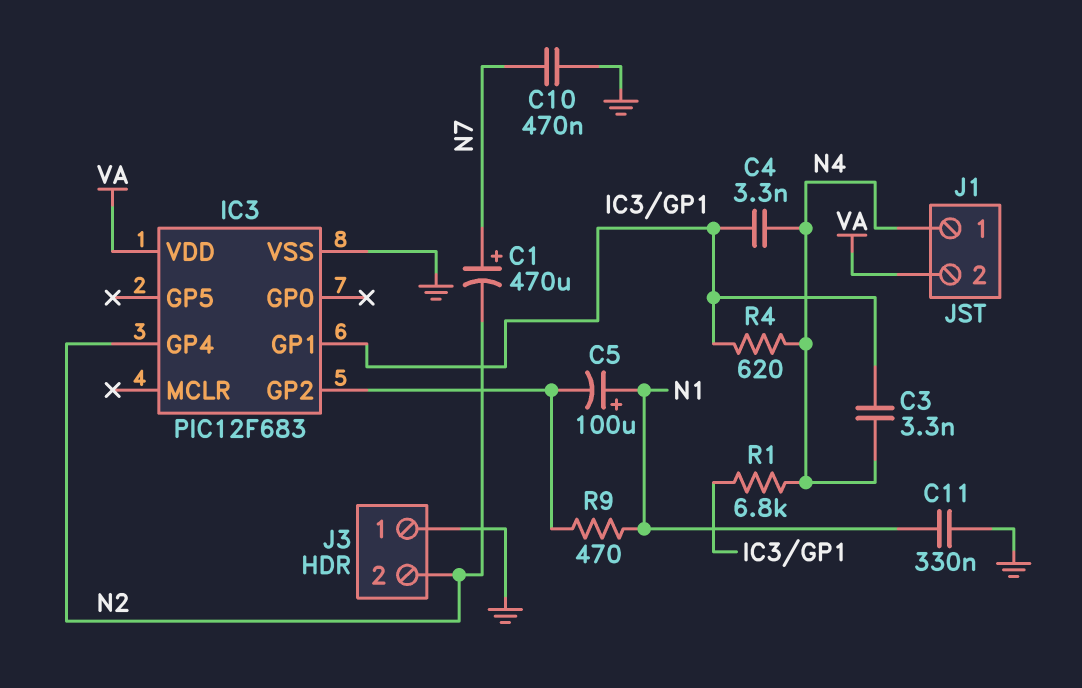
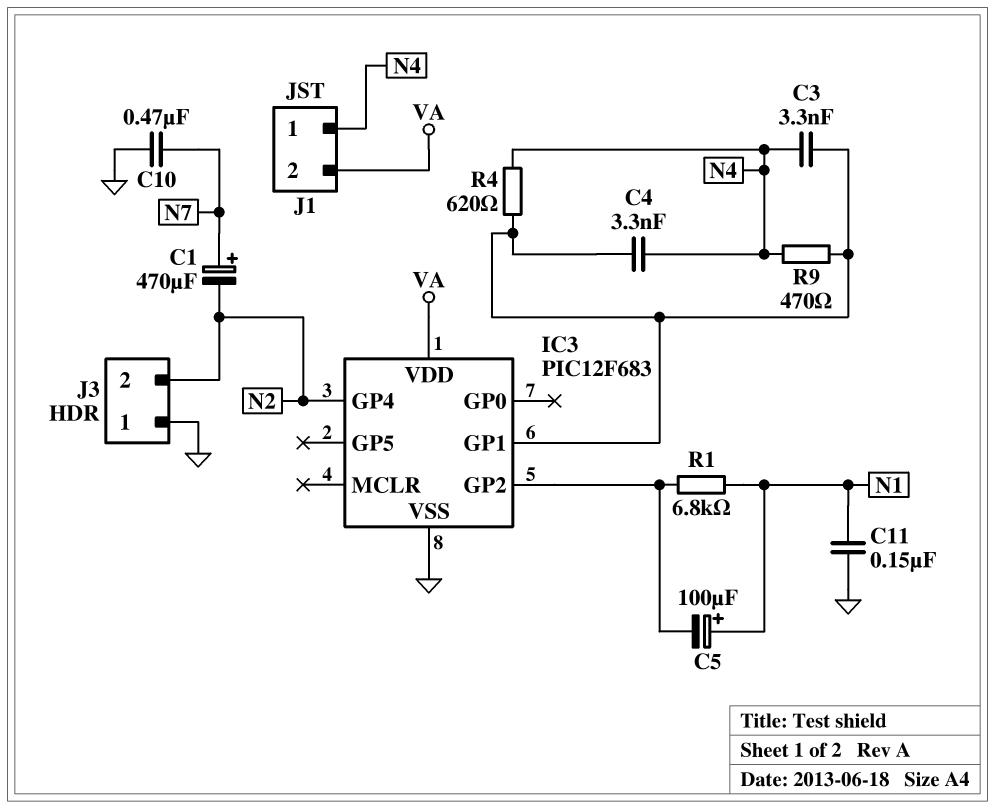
C11: 330nF (GND, N1) -> 150nF (GND, N1)
R1: 6.8k (IC3/GP1, N4) -> 6.8k (IC3/GP2, N1)
R9: 470 (IC3/GP2, N1) -> 470 (IC3/GP1, N4)

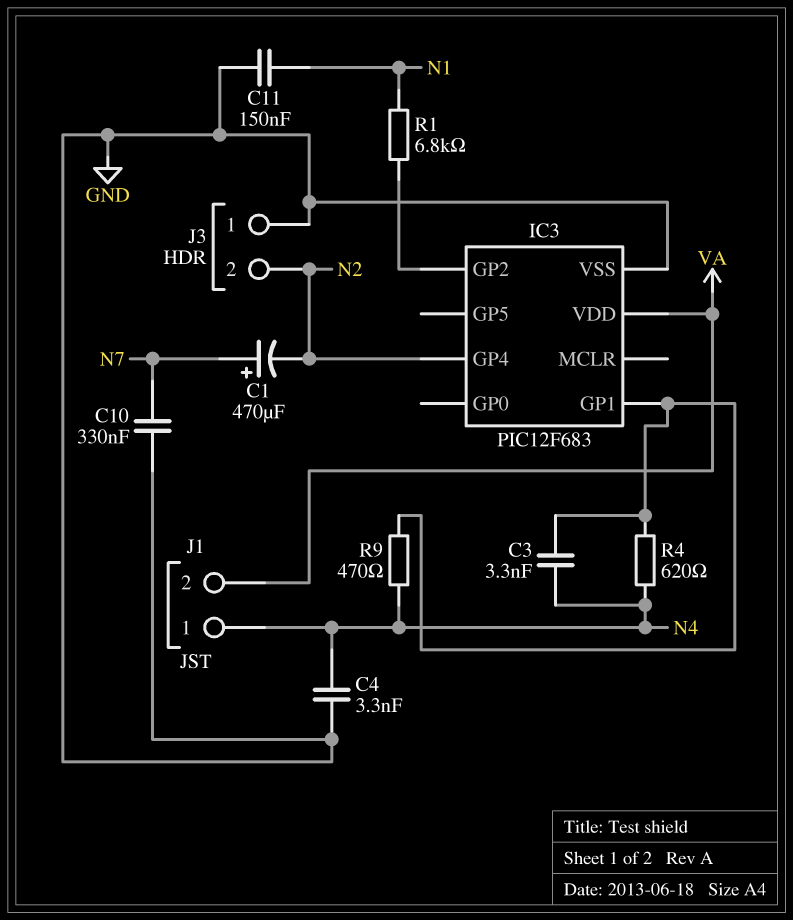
C4: 3.3nF (IC3/GP1, N4) -> 3.3nF (GND, N4)
C5: 100uF (plus N1, minus IC3/GP2) -> none
C10: 470nF (GND, N7) -> 330nF (GND, N7)

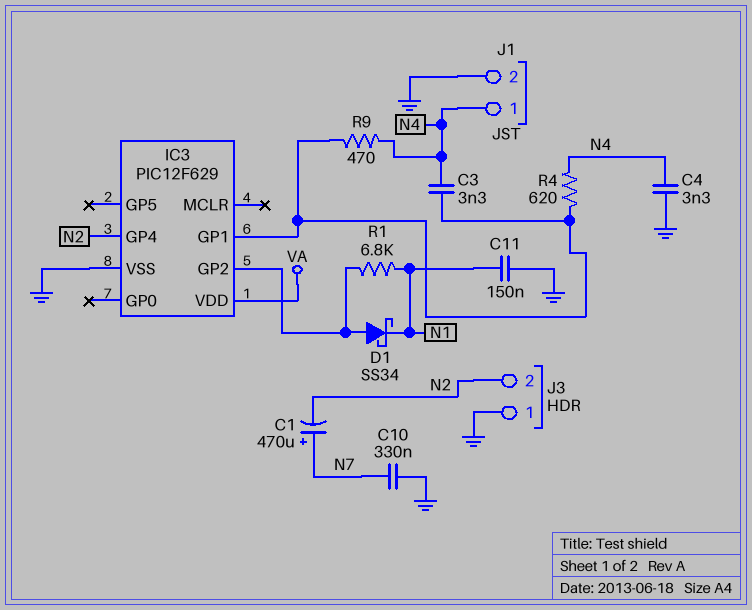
D1: none -> schottky SS34 (A IC3/GP2, K N1)
IC3: PIC12F683 -> PIC12F629
J1 pin 2: VA -> GND

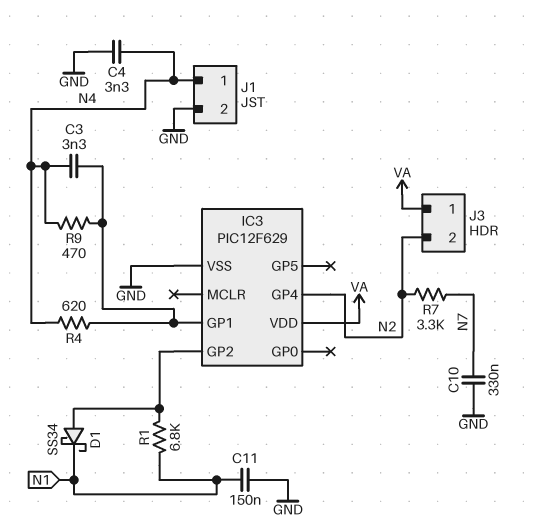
C1: 470uF (plus N7, minus N2) -> none
J3 pin 1: GND -> VA
R7: none -> 3.3k (N2, N7)

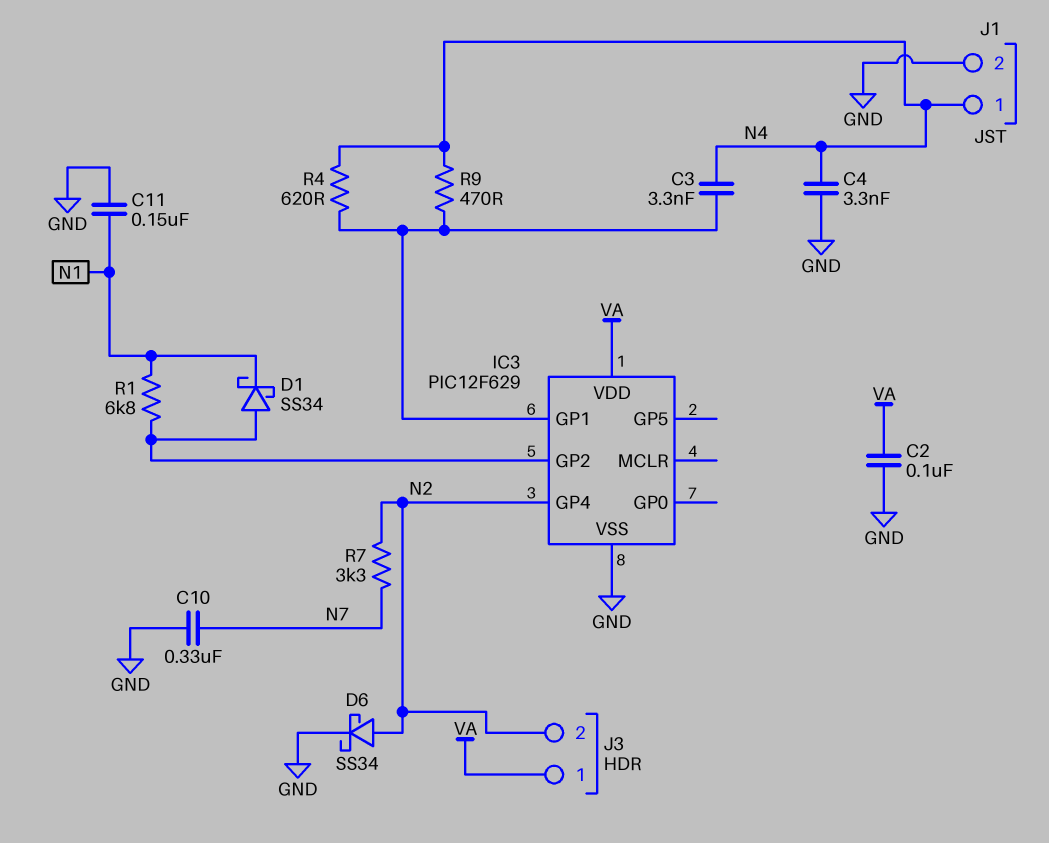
C2: none -> 100nF (GND, VA)
D6: none -> schottky SS34 (A N2, K GND)

